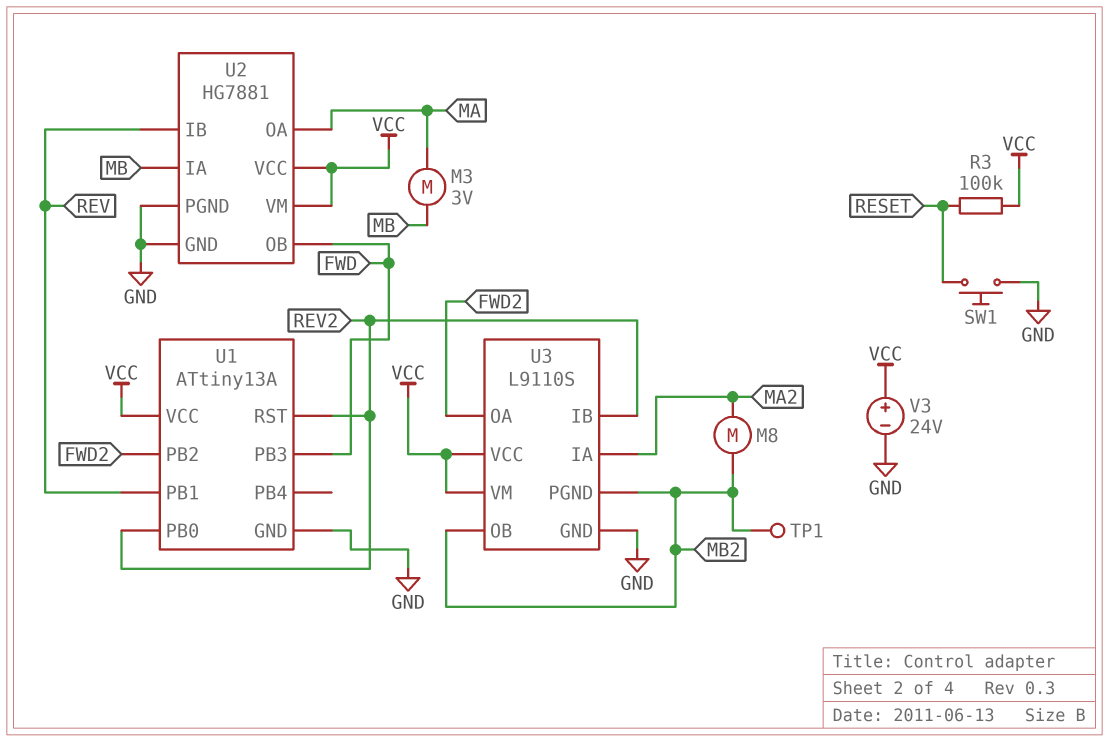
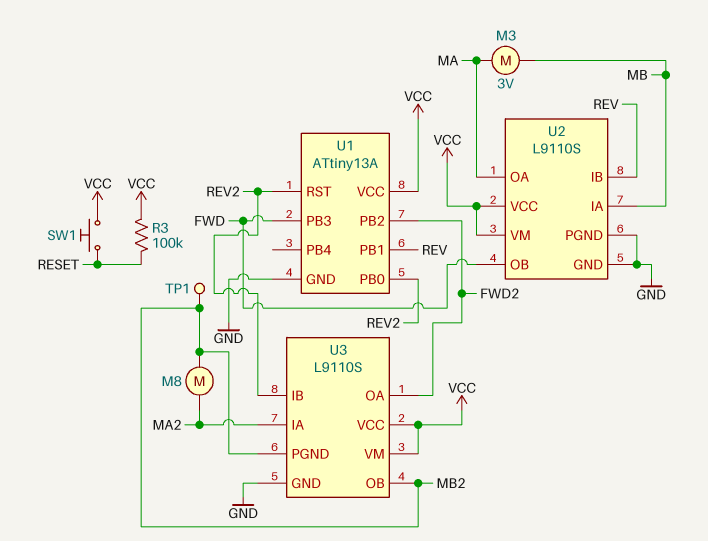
SW1: button (GND, RESET) -> button (RESET, VCC)
U2: HG7881 -> L9110S
V3: 24V (plus VCC, minus GND) -> none

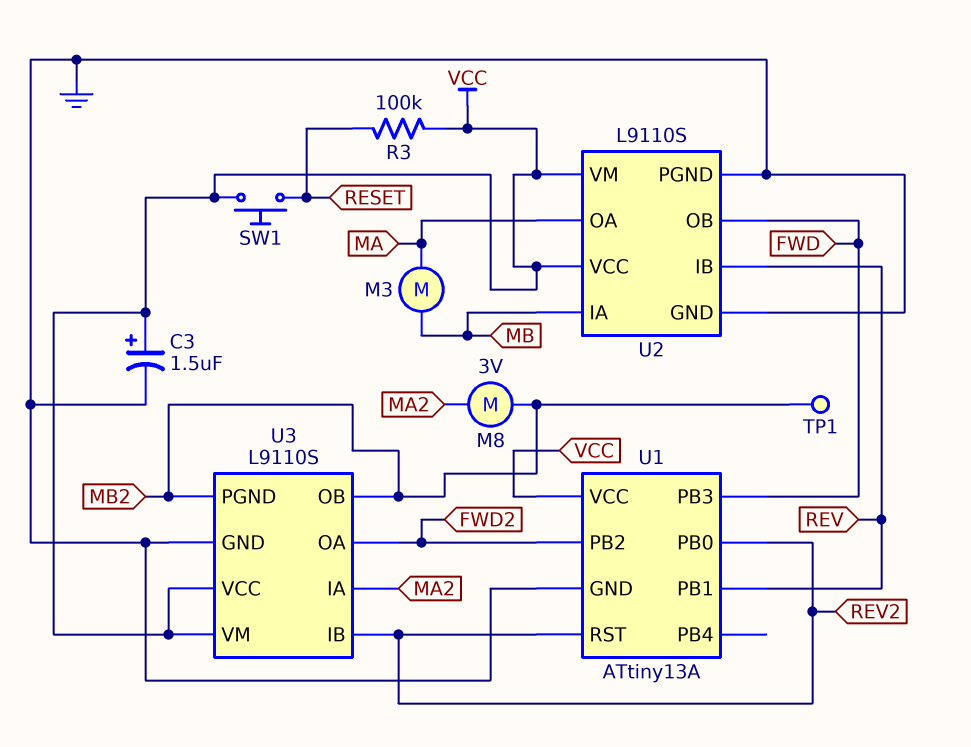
C3: none -> 1.5uF (plus VCC, minus GND)
M3: motor 3V (MA, MB) -> motor (MA, MB)
M8: motor (MA2, MB2) -> motor 3V (MA2, MB2)

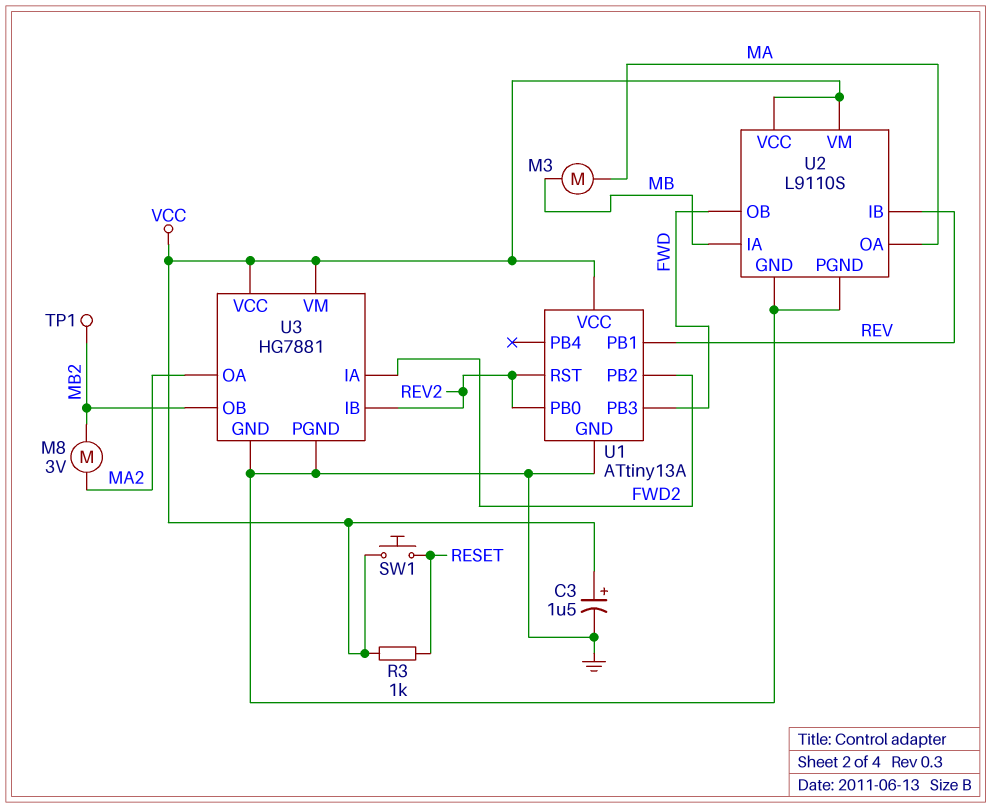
R3: 100k (RESET, VCC) -> 1k (RESET, VCC)
U3: L9110S -> HG7881
U3 pin IA: MA2 -> FWD2
U3 pin OA: FWD2 -> MA2
U3 pin PGND: MB2 -> GND

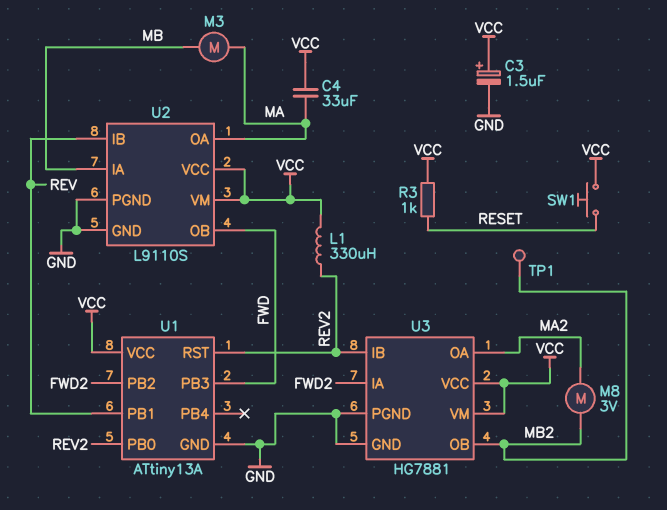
C4: none -> 33uF (MA, VCC)
L1: none -> 330uH (REV2, VCC)

